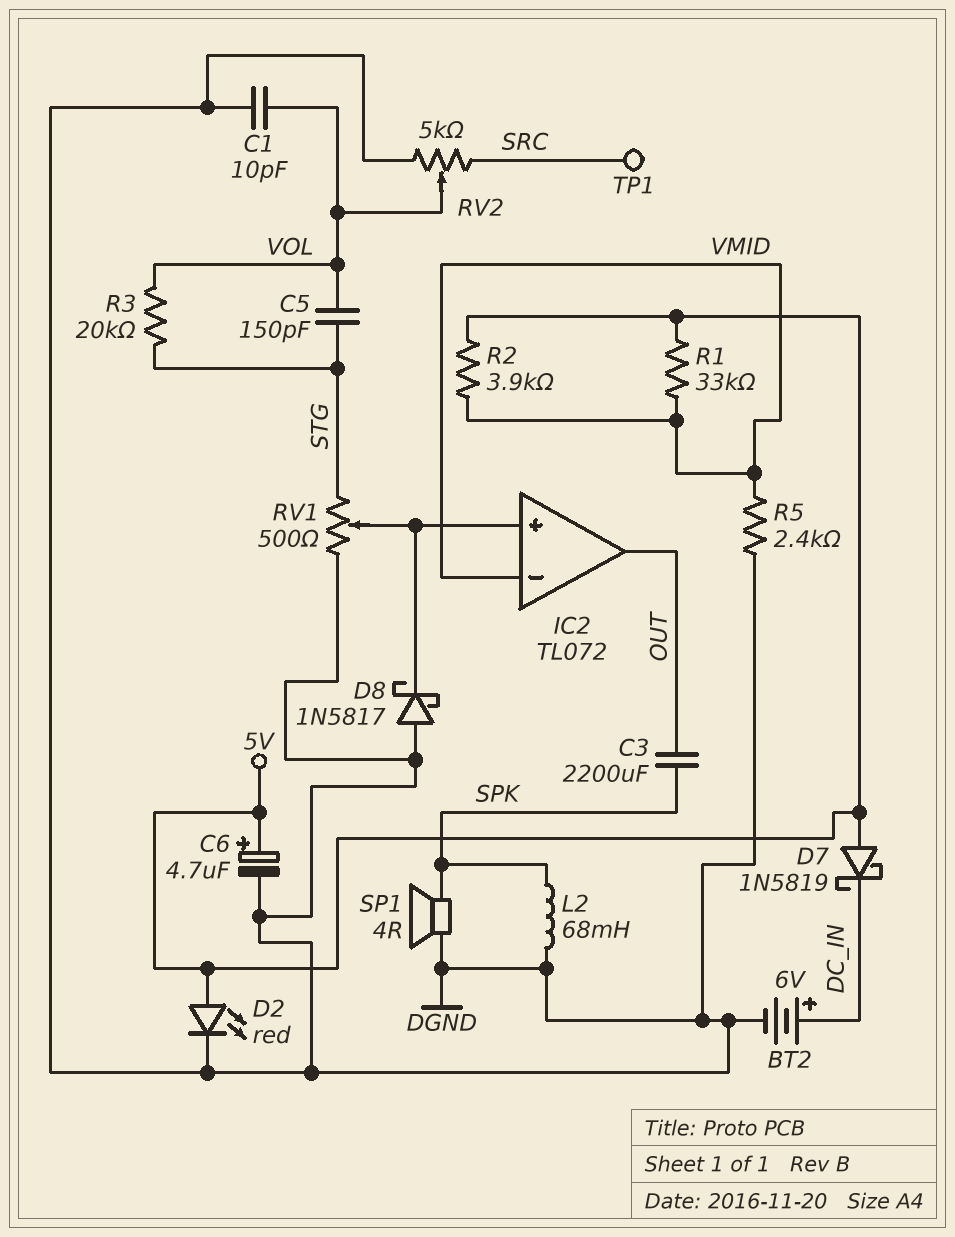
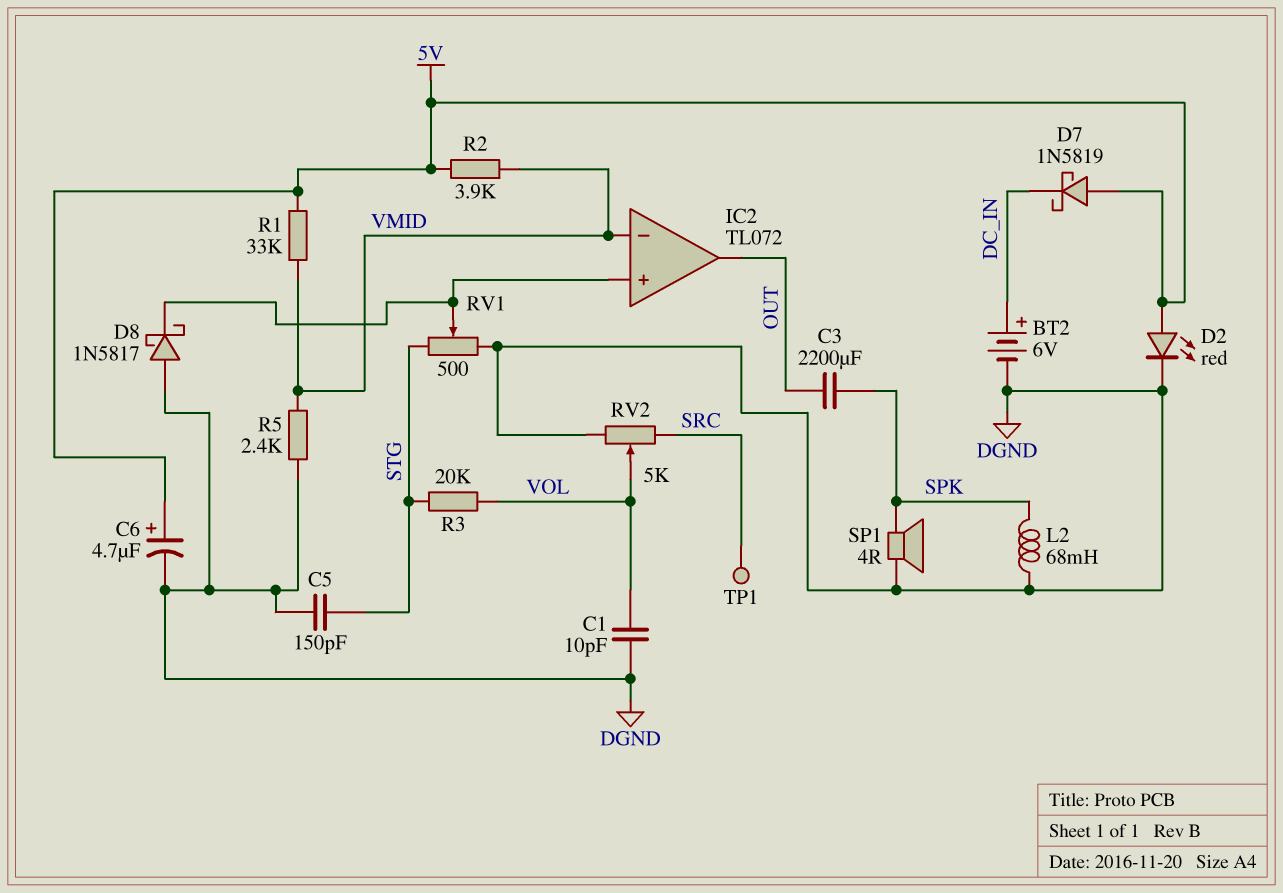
C5: 150pF (STG, VOL) -> 150pF (DGND, STG)

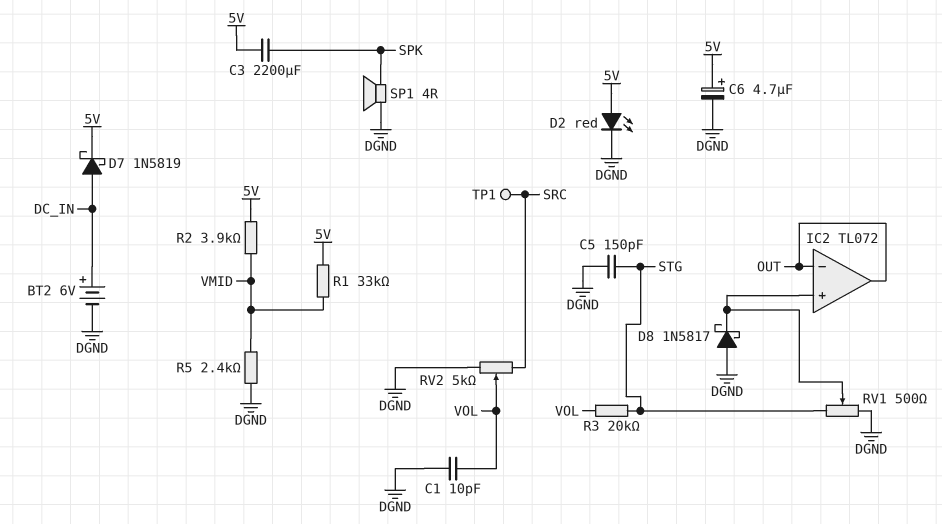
C3: 2200uF (OUT, SPK) -> 2200uF (5V, SPK)
D7: schottky 1N5819 (A 5V, K DC_IN) -> schottky 1N5819 (A DC_IN, K 5V)
IC2 pin in-: VMID -> OUT
L2: 68mH (DGND, SPK) -> none

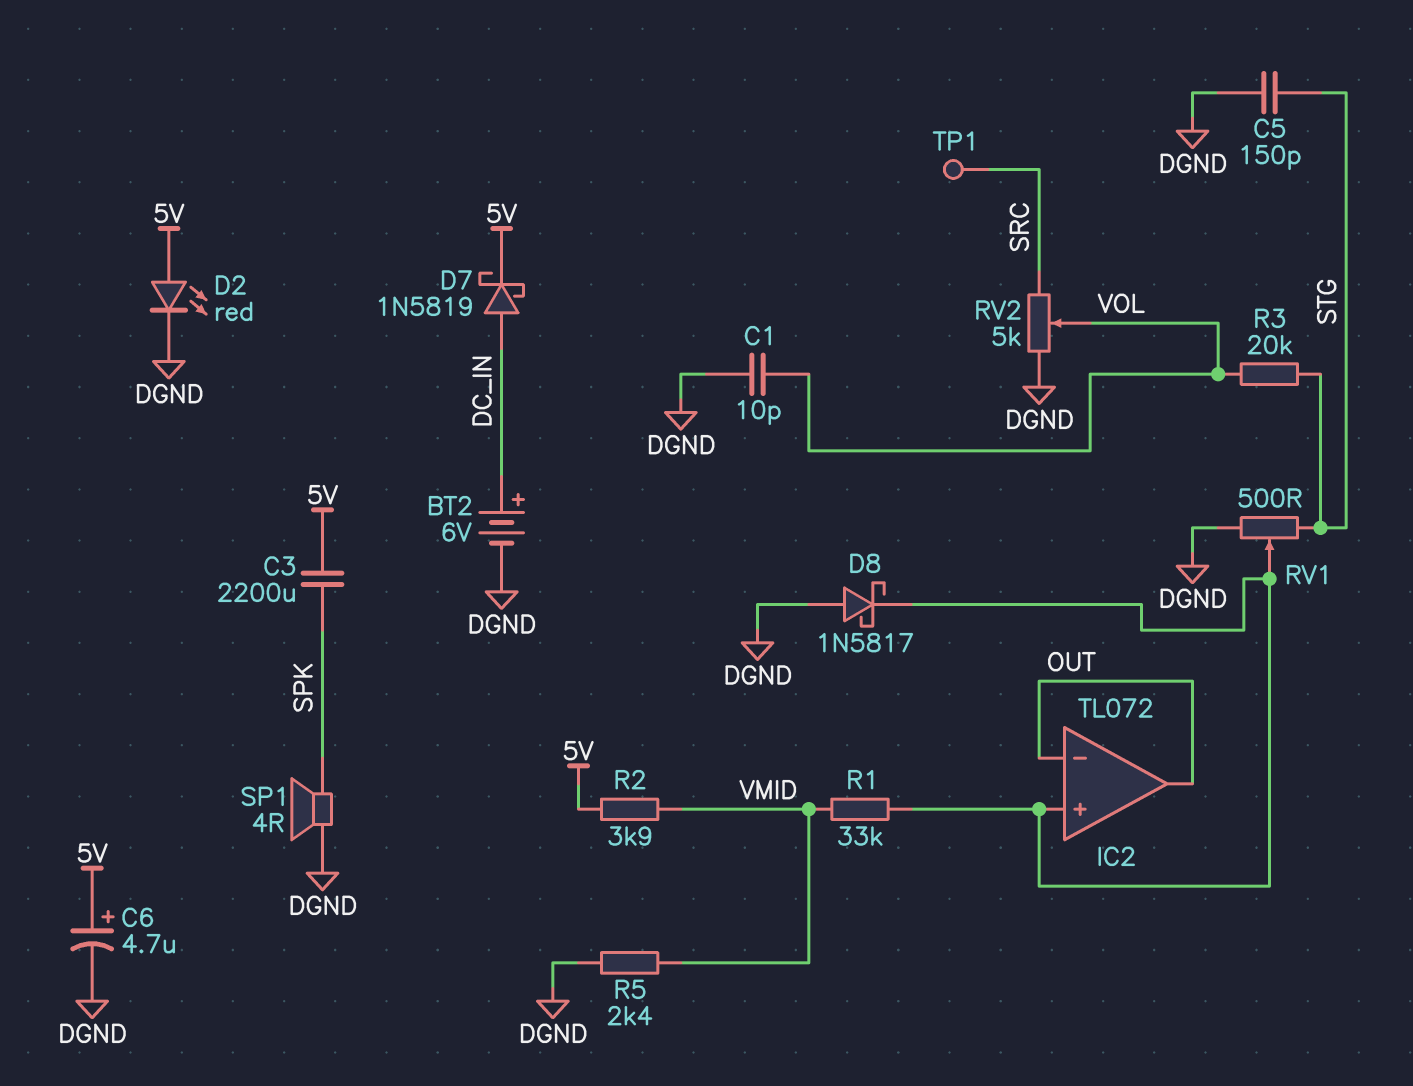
R1: 33k (5V, VMID) -> 33k (IC2/in+, VMID)

